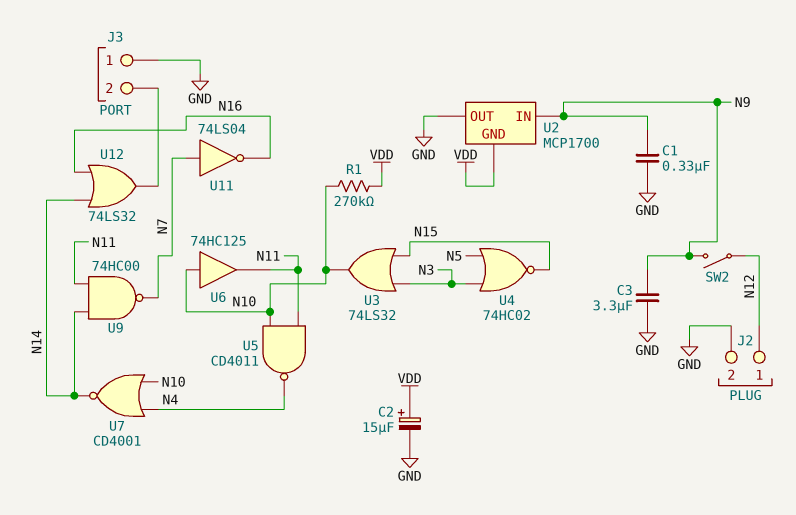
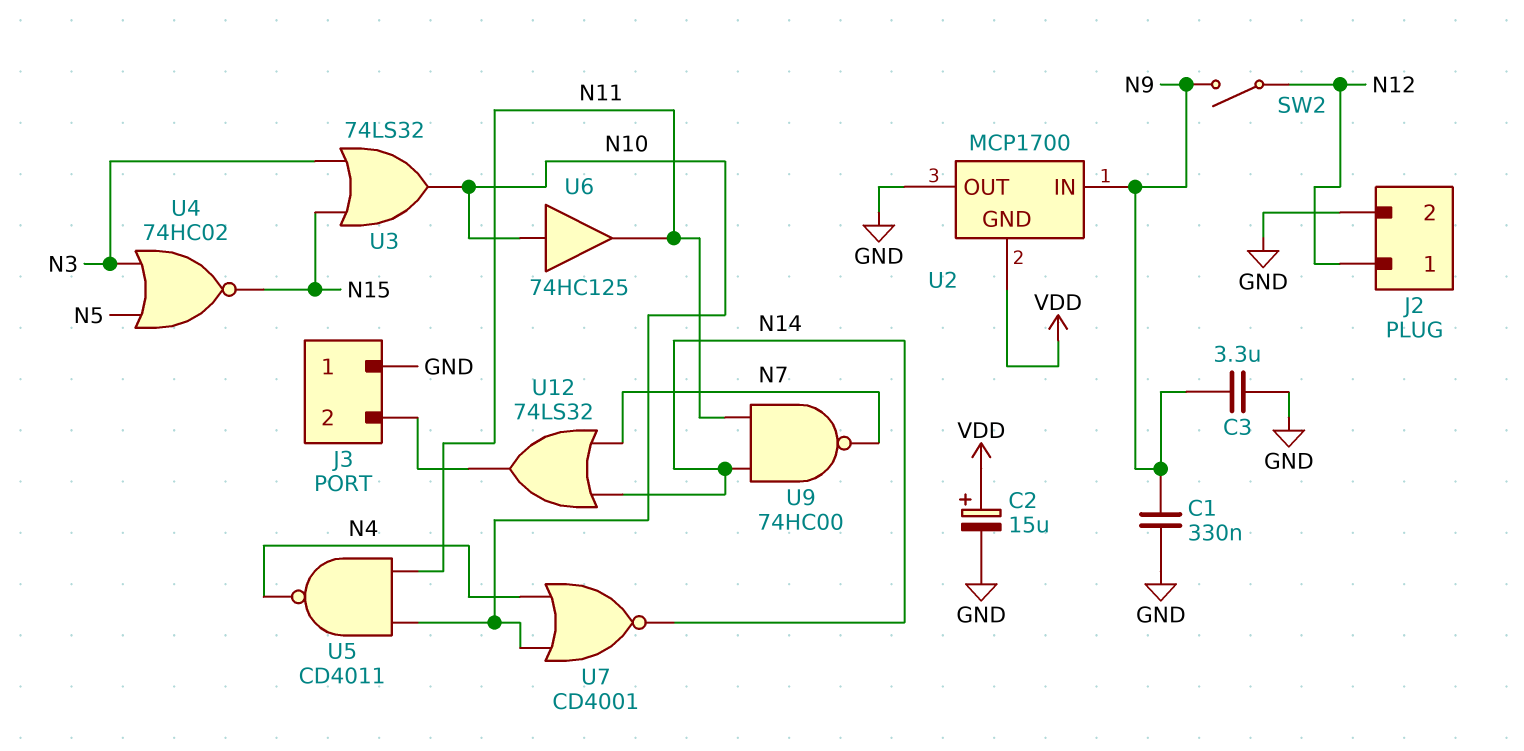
R1: 270k (N10, VDD) -> none
U11: NOT 74LS04 (in N7, out N16) -> none
U12: OR 74LS32 (in N14, in N16, out J3/2) -> OR 74LS32 (in N7, in N14, out J3/2)

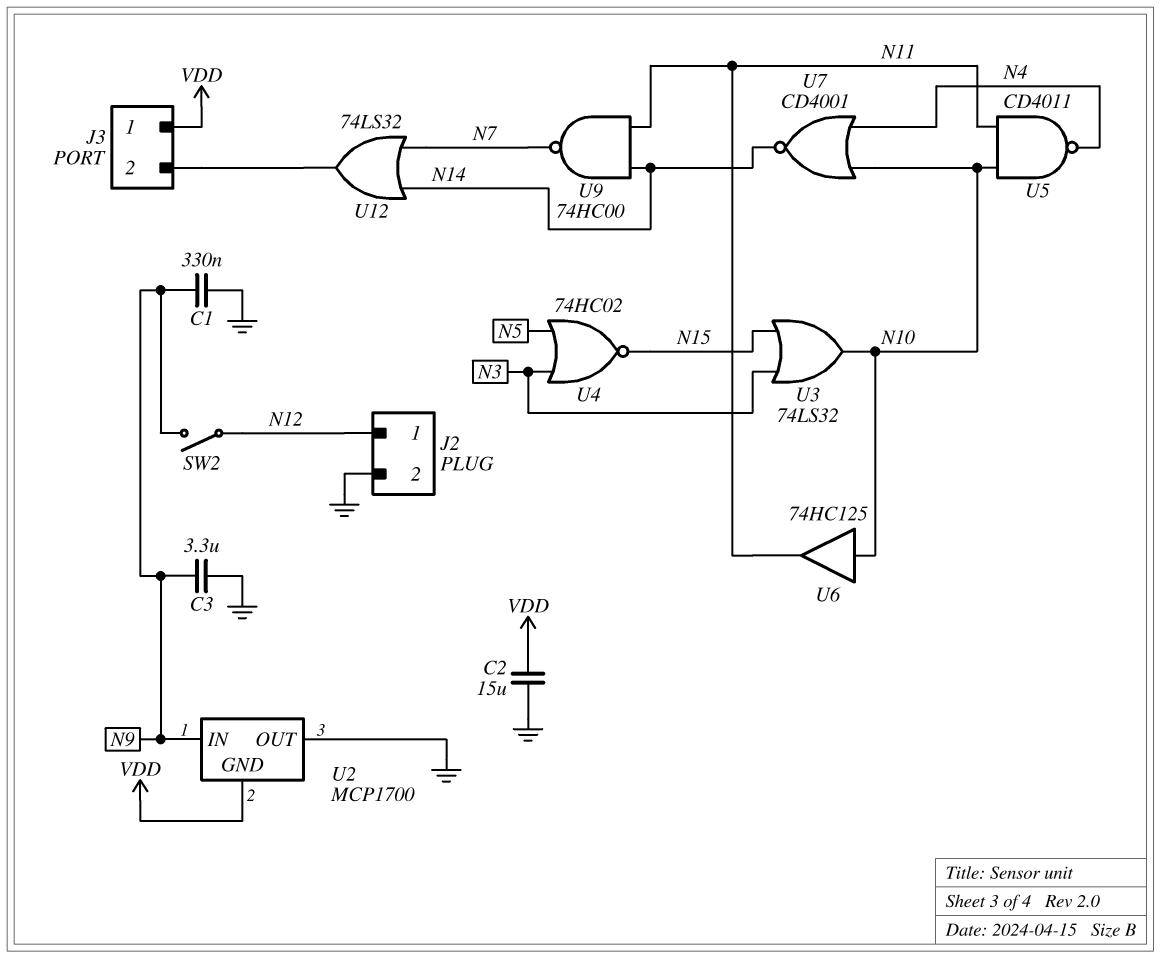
C2: 15uF (plus VDD, minus GND) -> 15uF (GND, VDD)
J3 pin 1: GND -> VDD

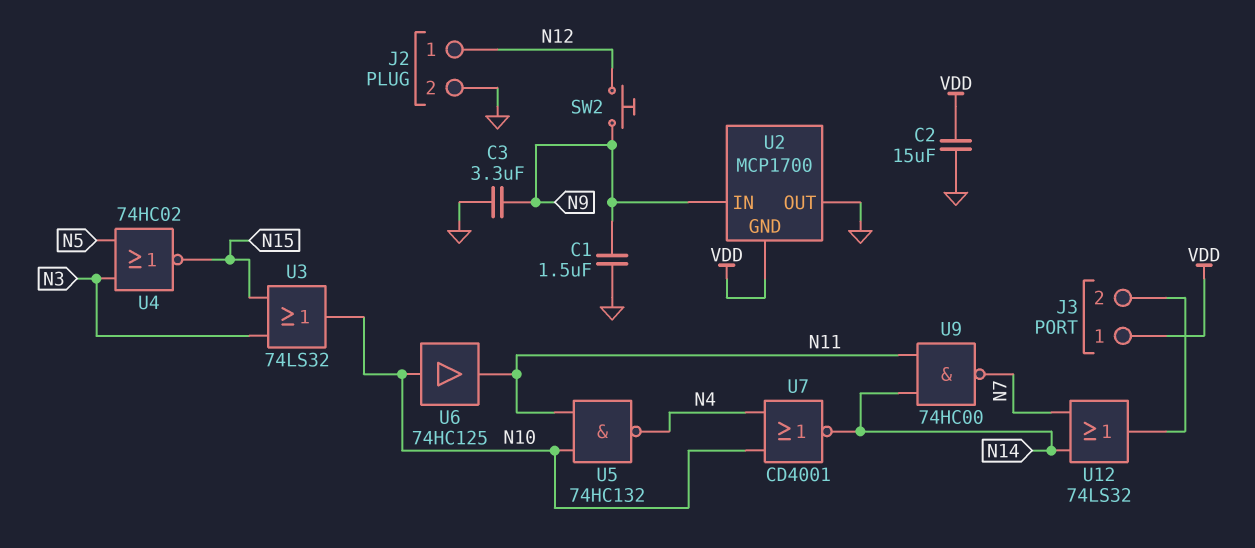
C1: 330nF (GND, N9) -> 1.5uF (GND, N9)
SW2: switch (N9, N12) -> button (N9, N12)
U5: NAND CD4011 (in N10, in N11, out N4) -> NAND 74HC132 (in N10, in N11, out N4)

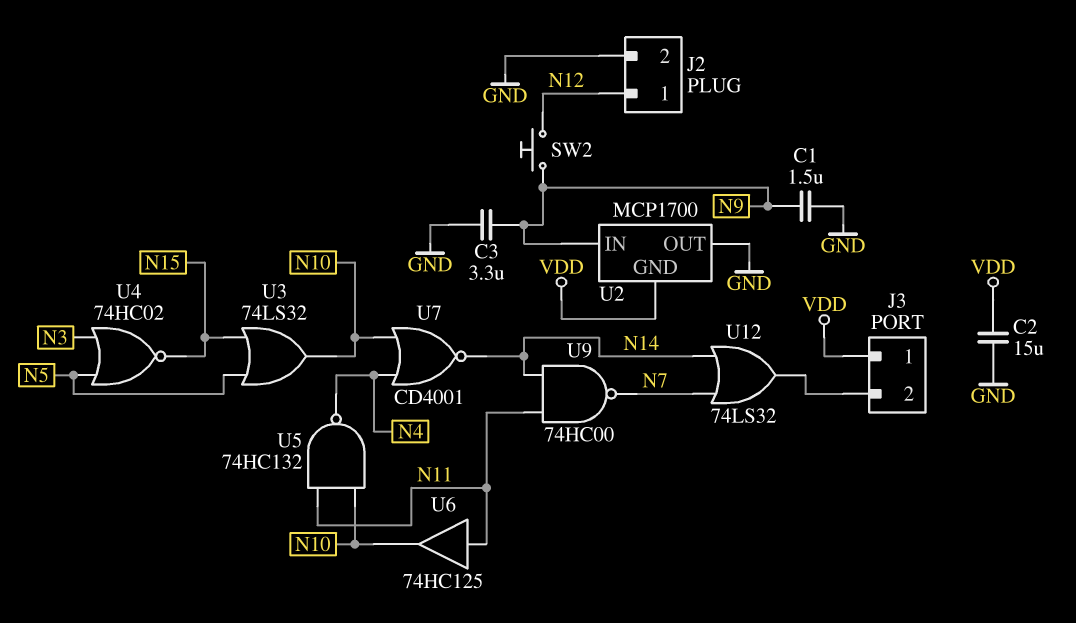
U3: OR 74LS32 (in N3, in N15, out N10) -> OR 74LS32 (in N5, in N15, out N10)
U6: buffer 74HC125 (in N10, out N11) -> buffer 74HC125 (in N11, out N10)

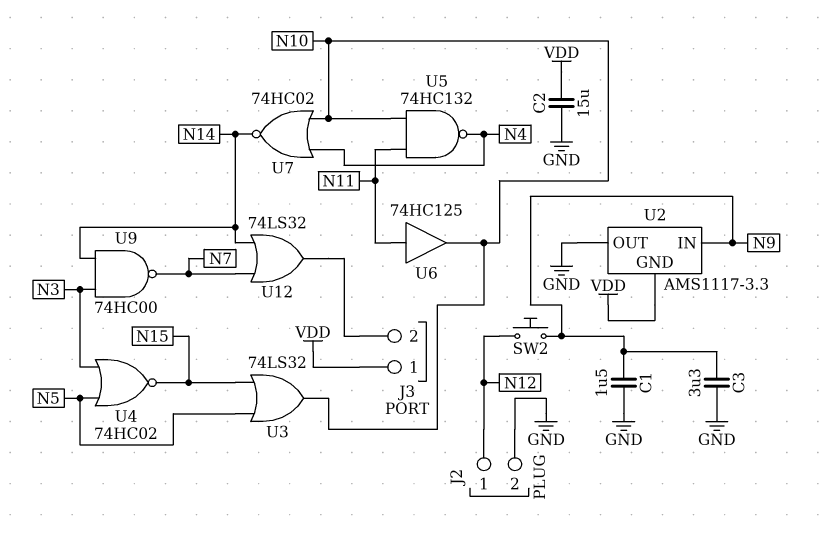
U2: MCP1700 -> AMS1117-3.3
U7: NOR CD4001 (in N4, in N10, out N14) -> NOR 74HC02 (in N4, in N10, out N14)
U9: NAND 74HC00 (in N11, in N14, out N7) -> NAND 74HC00 (in N3, in N14, out N7)

